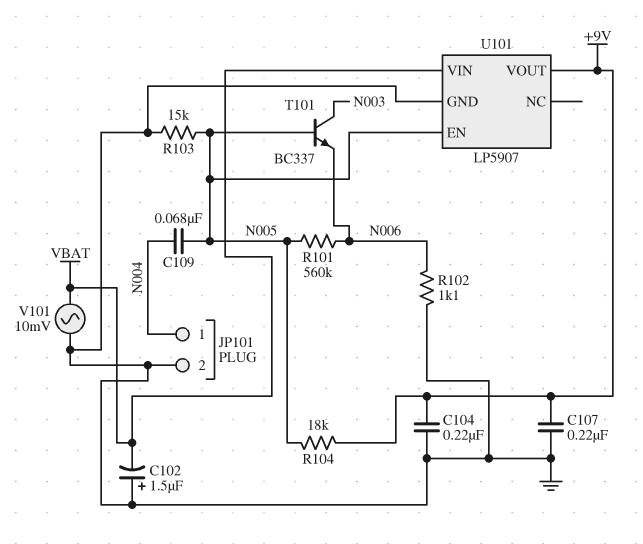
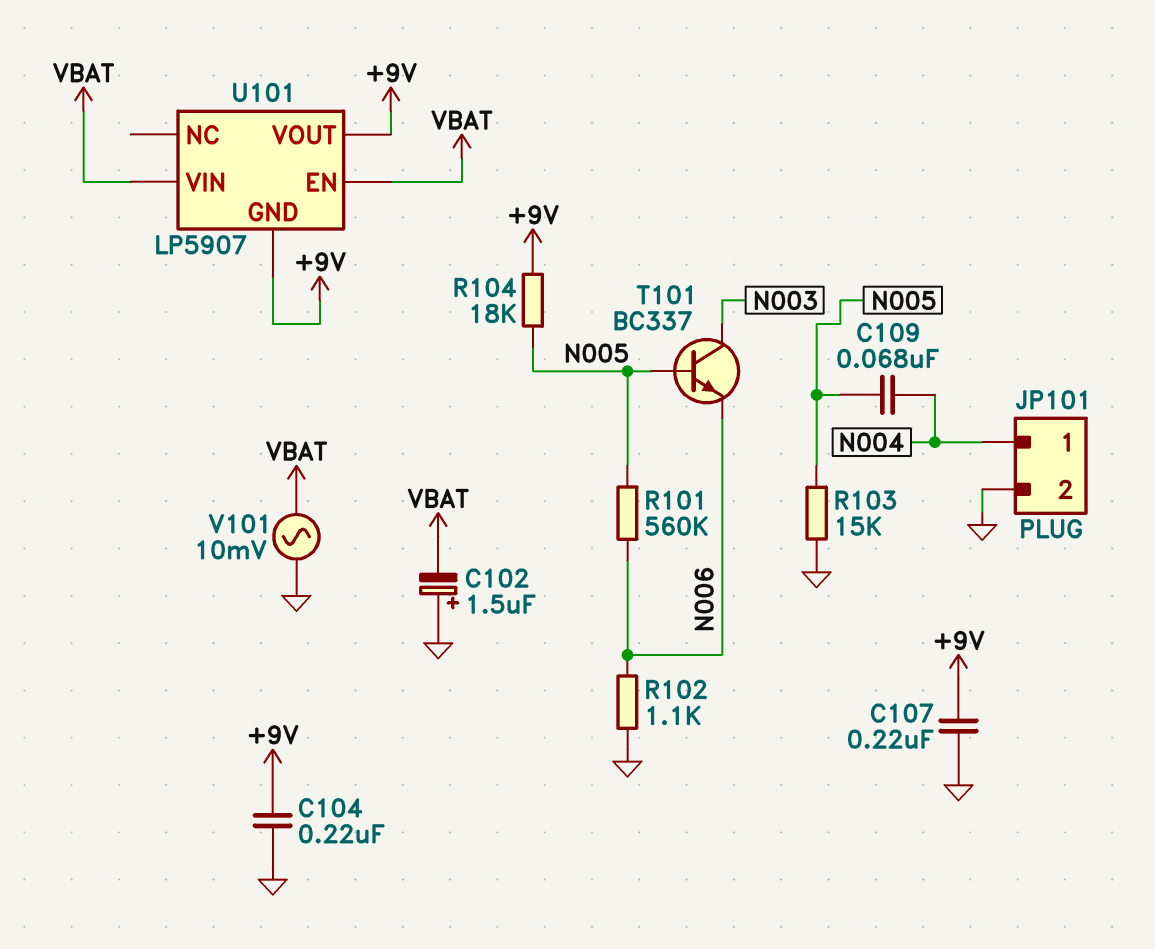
U101 pin EN: N005 -> VBAT
U101 pin GND: GND -> +9V

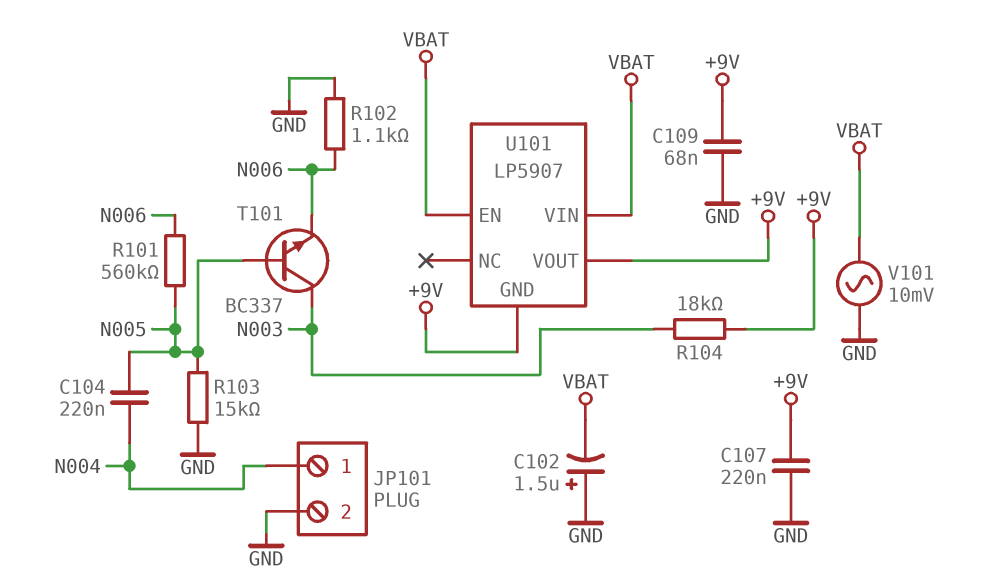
C104: 220nF (+9V, GND) -> 220nF (N004, N005)
C109: 68nF (N004, N005) -> 68nF (+9V, GND)
R104: 18k (+9V, N005) -> 18k (+9V, N003)

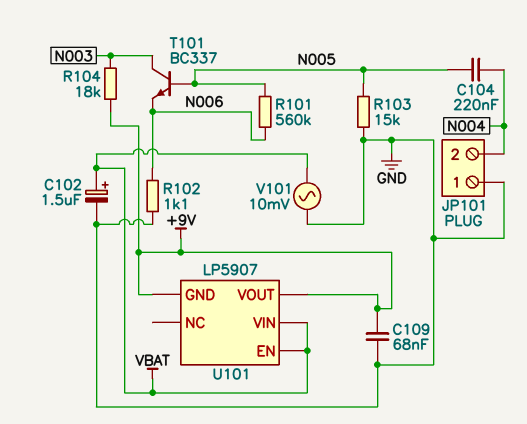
C102: 1.5uF (plus GND, minus VBAT) -> 1.5uF (plus VBAT, minus GND)
C107: 220nF (+9V, GND) -> none
JP101 pin 1: N004 -> GND
JP101 pin 2: GND -> N004

